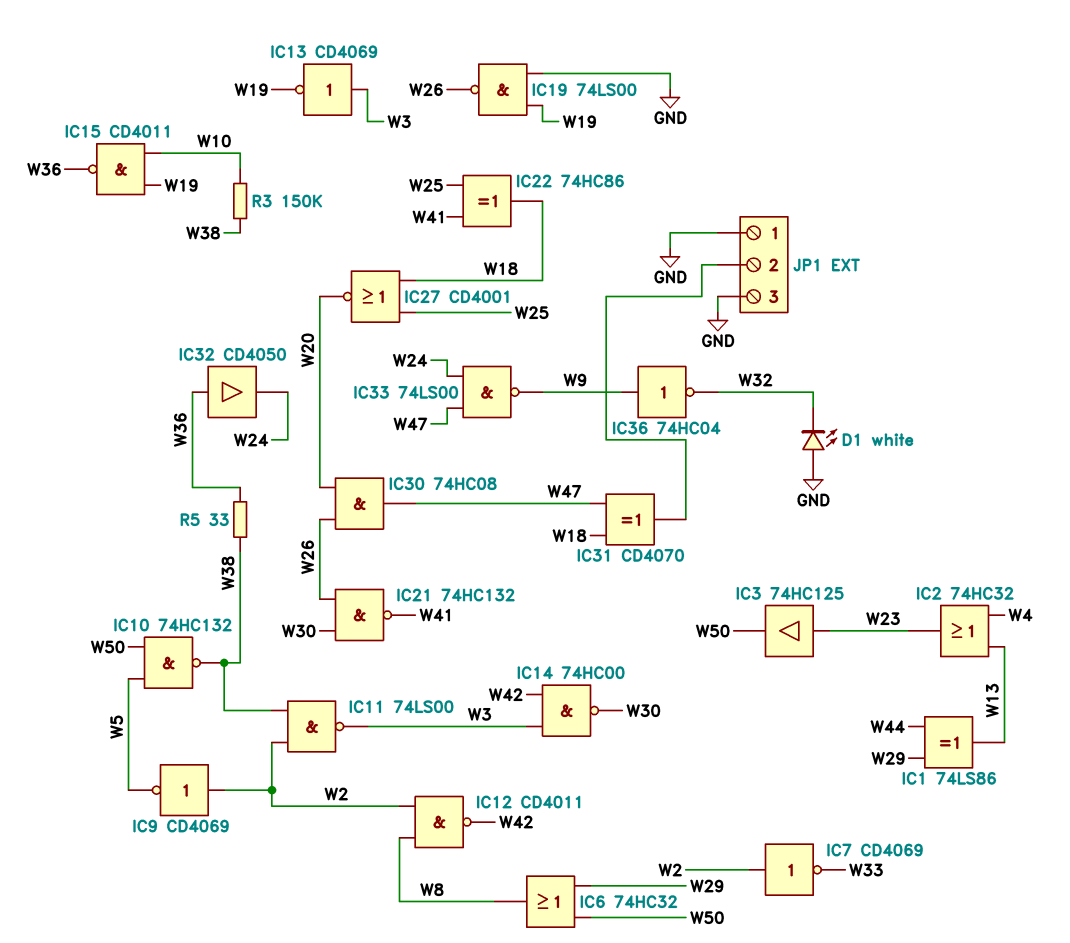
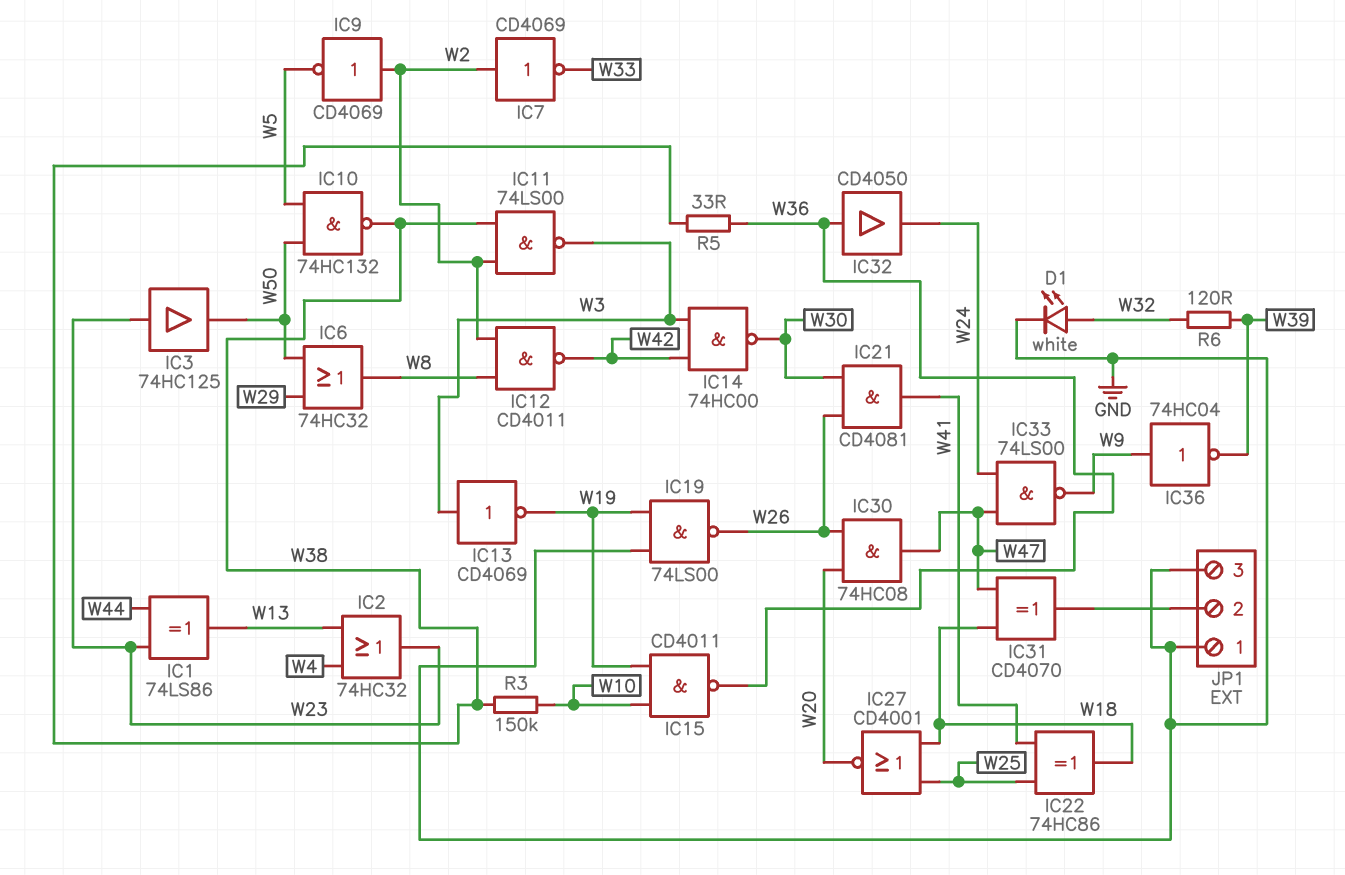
D1: LED white (A GND, K W32) -> LED white (A W32, K GND)
IC1: XOR 74LS86 (in W29, in W44, out W13) -> XOR 74LS86 (in W23, in W44, out W13)
IC21: NAND 74HC132 (in W26, in W30, out W41) -> AND CD4081 (in W26, in W30, out W41)
IC36: NOT 74HC04 (in W9, out W32) -> NOT 74HC04 (in W9, out W39)
R6: none -> 120 (W32, W39)

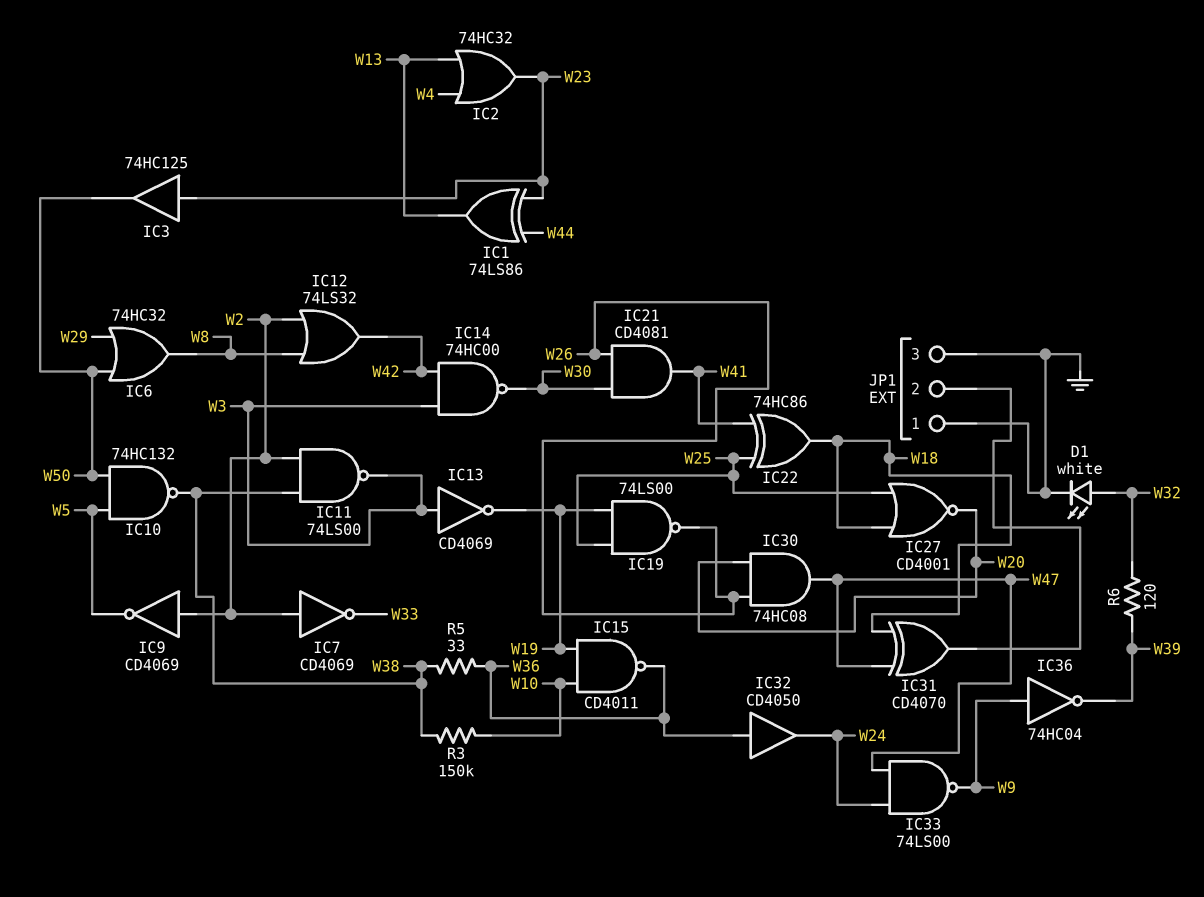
IC12: NAND CD4011 (in W2, in W8, out W42) -> OR 74LS32 (in W2, in W8, out W42)
IC19: NAND 74LS00 (in GND, in W19, out W26) -> NAND 74LS00 (in W19, in W25, out W26)

